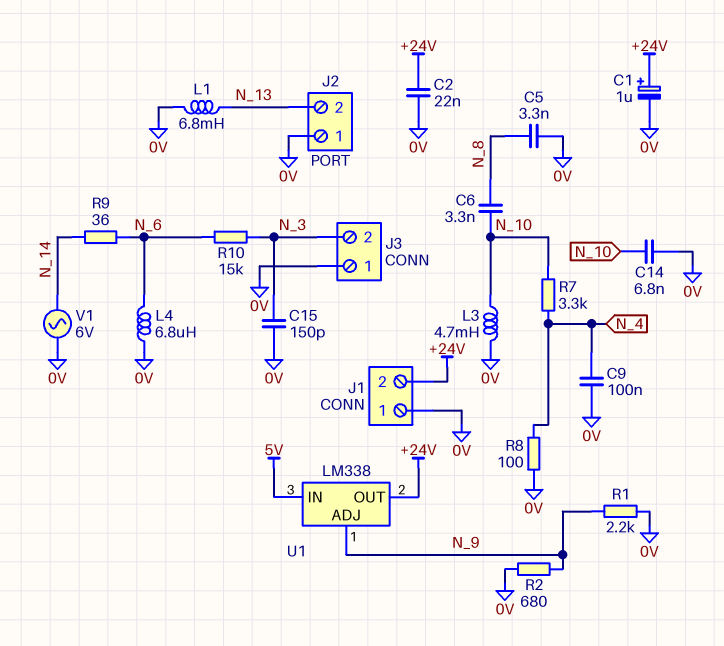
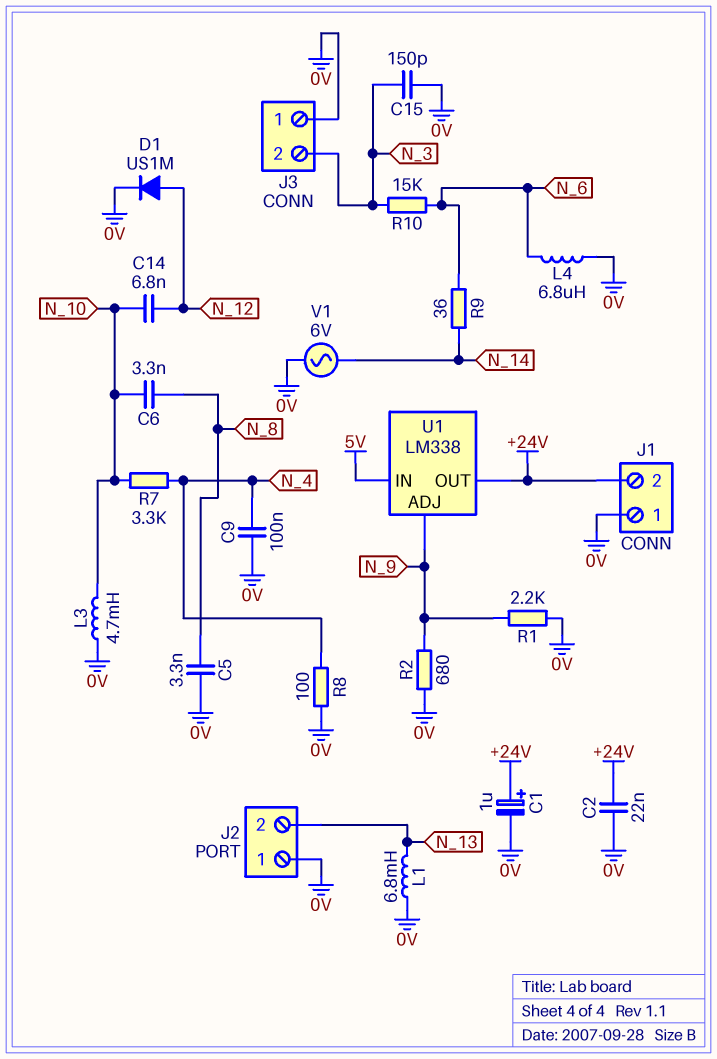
C14: 6.8nF (0V, N_10) -> 6.8nF (N_10, N_12)
D1: none -> diode US1M (A N_12, K 0V)

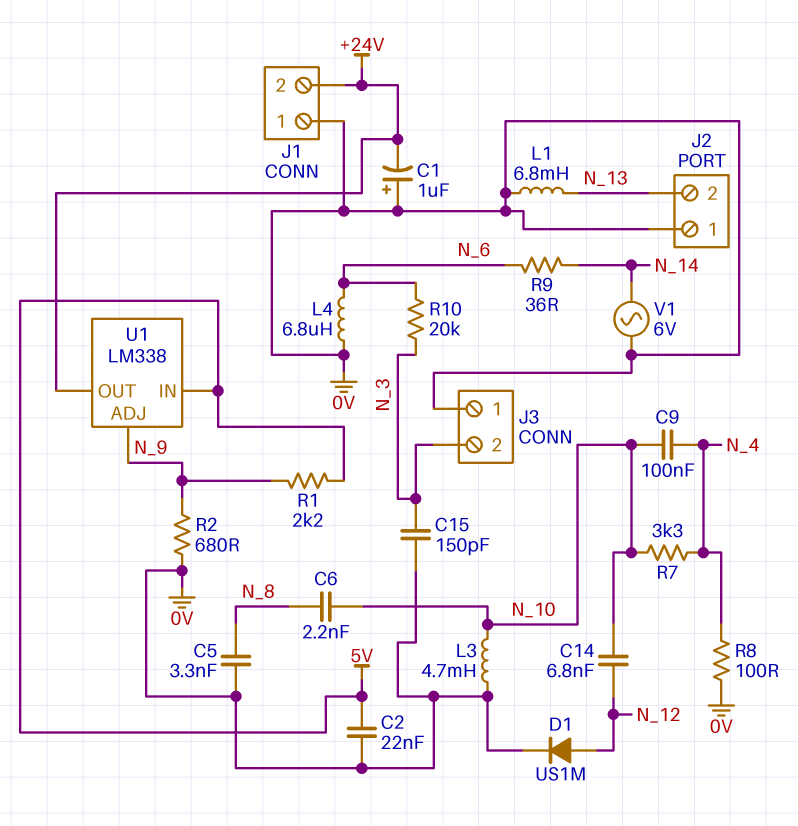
C1: 1uF (plus +24V, minus 0V) -> 1uF (plus 0V, minus +24V)
C2: 22nF (+24V, 0V) -> 22nF (0V, 5V)
C6: 3.3nF (N_8, N_10) -> 2.2nF (N_8, N_10)
C9: 100nF (0V, N_4) -> 100nF (N_4, N_10)
R1: 2.2k (0V, N_9) -> 2.2k (5V, N_9)
R10: 15k (N_3, N_6) -> 20k (N_3, N_6)

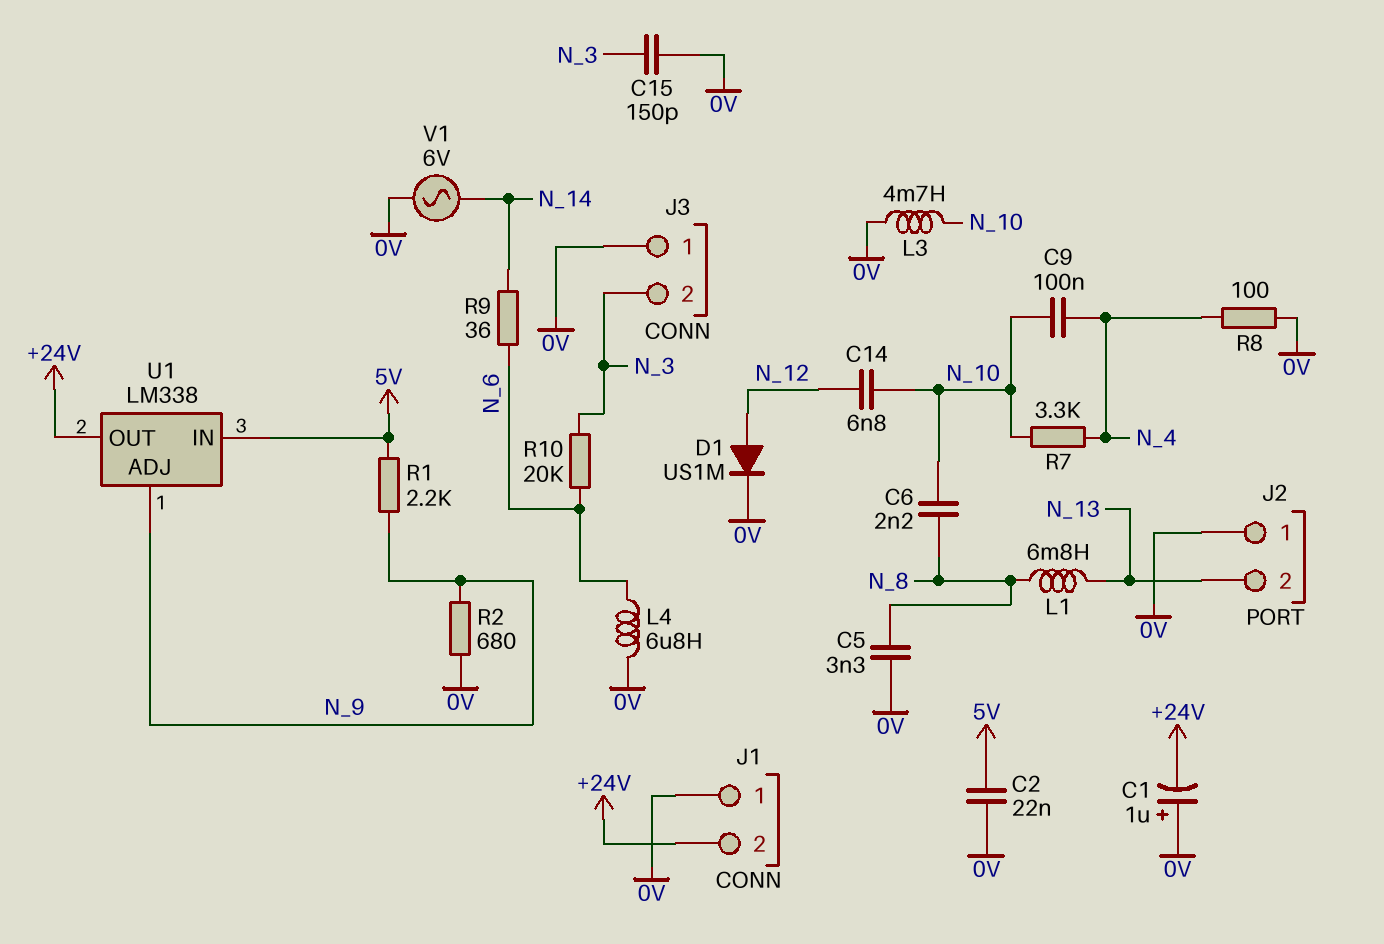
L1: 6.8mH (0V, N_13) -> 6.8mH (N_8, N_13)

